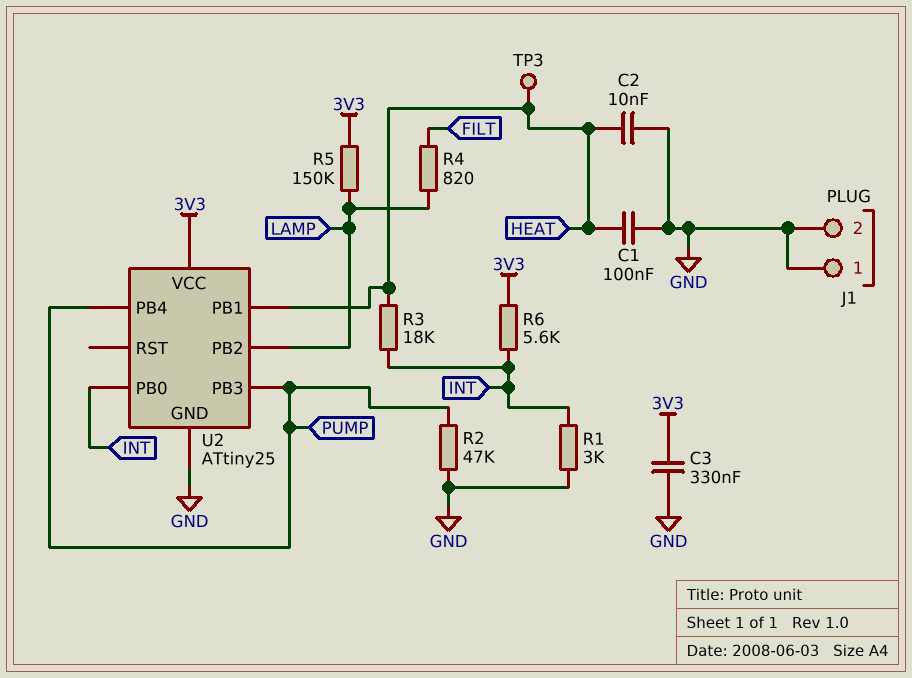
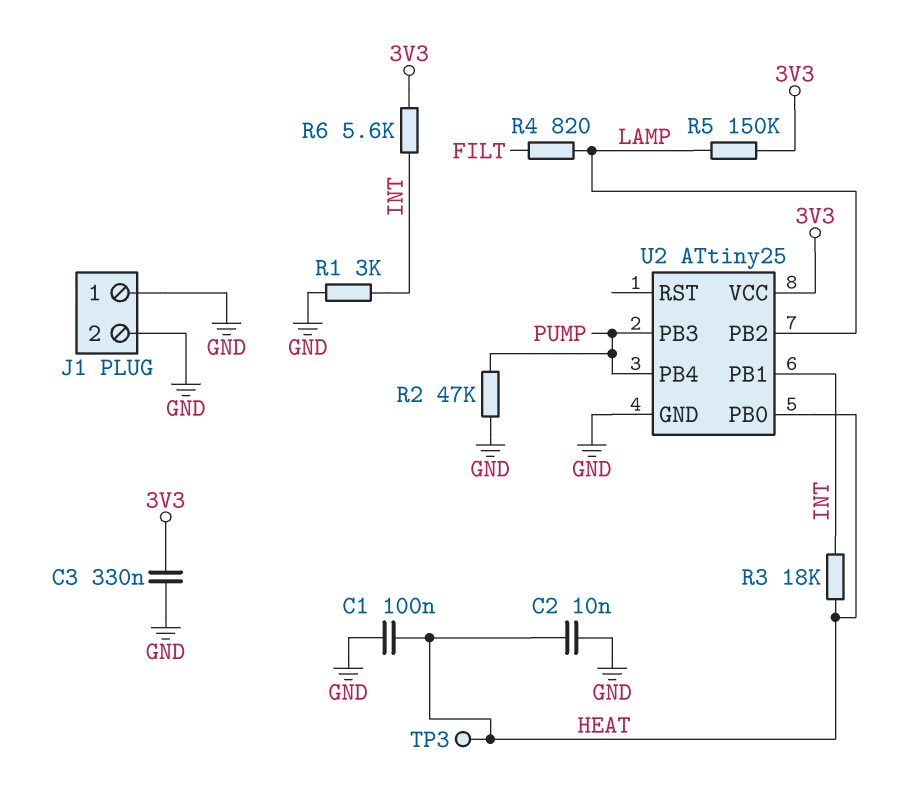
U2 pin PB0: INT -> HEAT
U2 pin PB1: HEAT -> INT

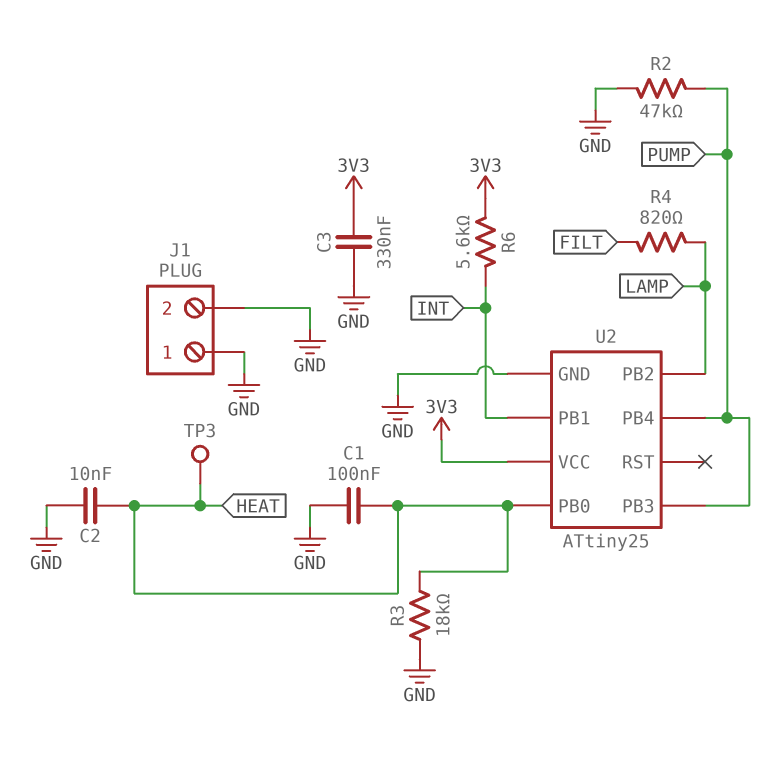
R1: 3k (GND, INT) -> none
R3: 18k (HEAT, INT) -> 18k (GND, HEAT)
R5: 150k (3V3, LAMP) -> none

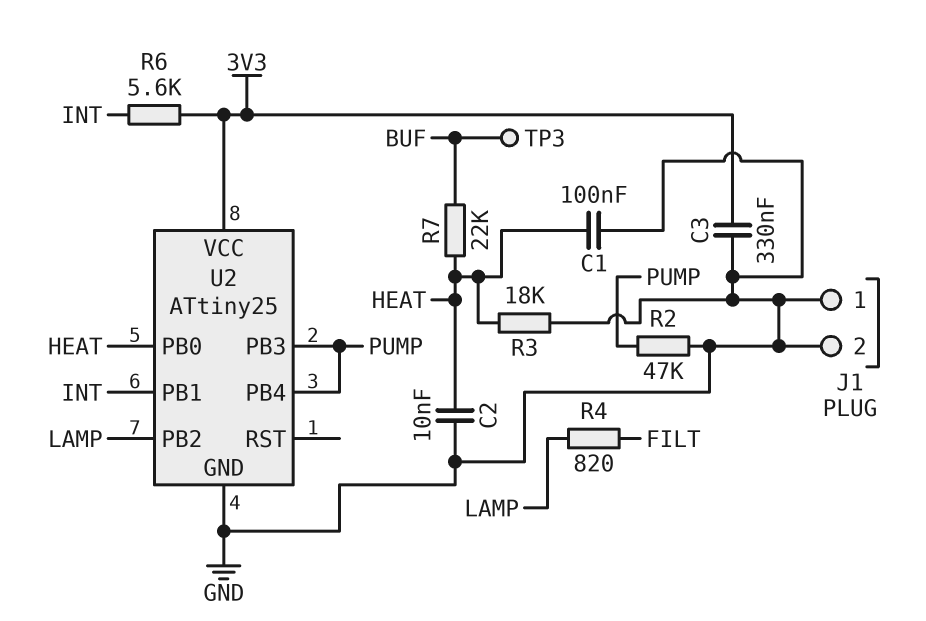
R7: none -> 22k (BUF, HEAT)
TP3: test point (HEAT) -> test point (BUF)

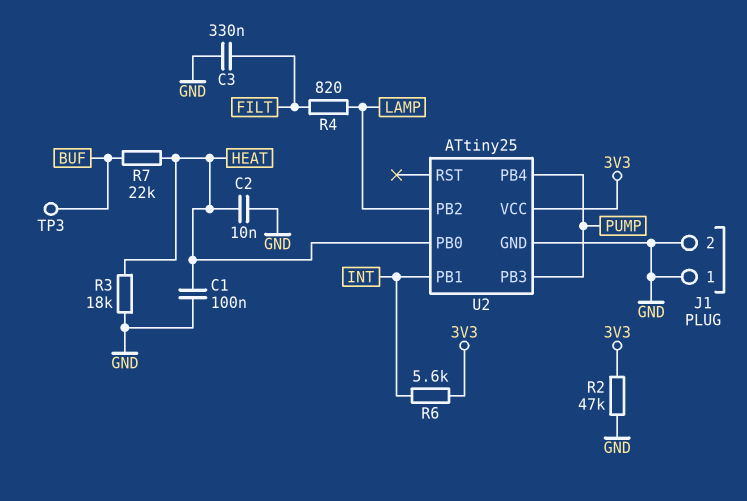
C3: 330nF (3V3, GND) -> 330nF (FILT, GND)
R2: 47k (GND, PUMP) -> 47k (3V3, GND)

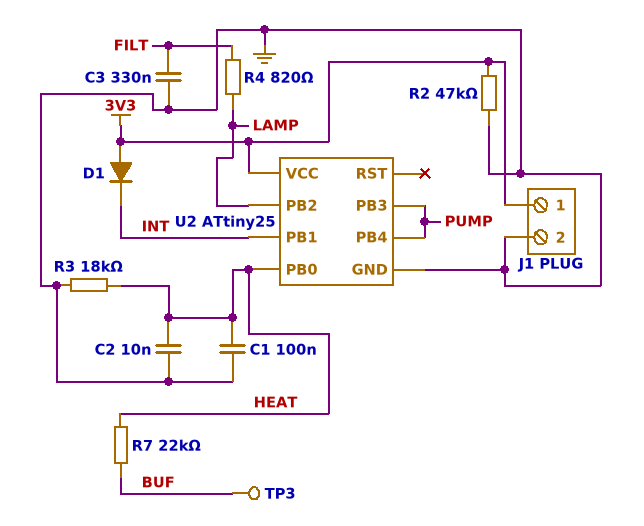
D1: none -> diode (A 3V3, K INT)
J1 pin 1: GND -> 3V3
R6: 5.6k (3V3, INT) -> none

